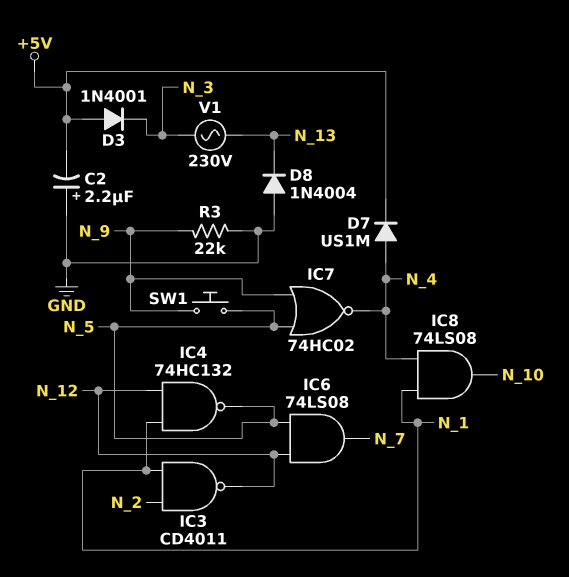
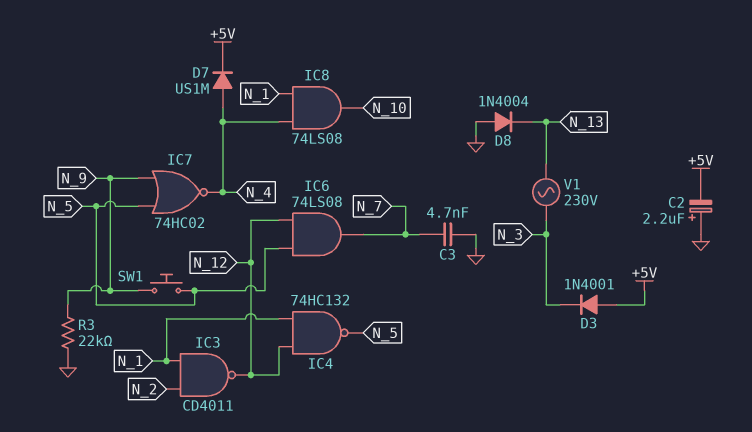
C3: none -> 4.7nF (GND, N_7)

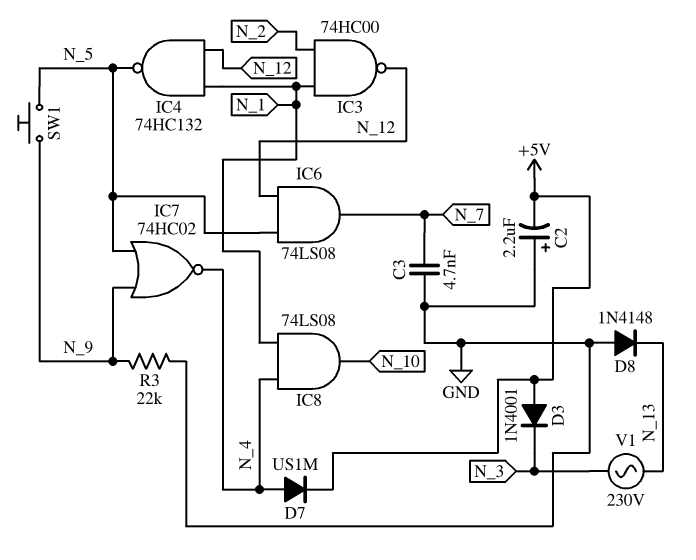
D8: diode 1N4004 (A GND, K N_13) -> diode 1N4148 (A GND, K N_13)
IC3: NAND CD4011 (in N_1, in N_2, out N_12) -> NAND 74HC00 (in N_1, in N_2, out N_12)

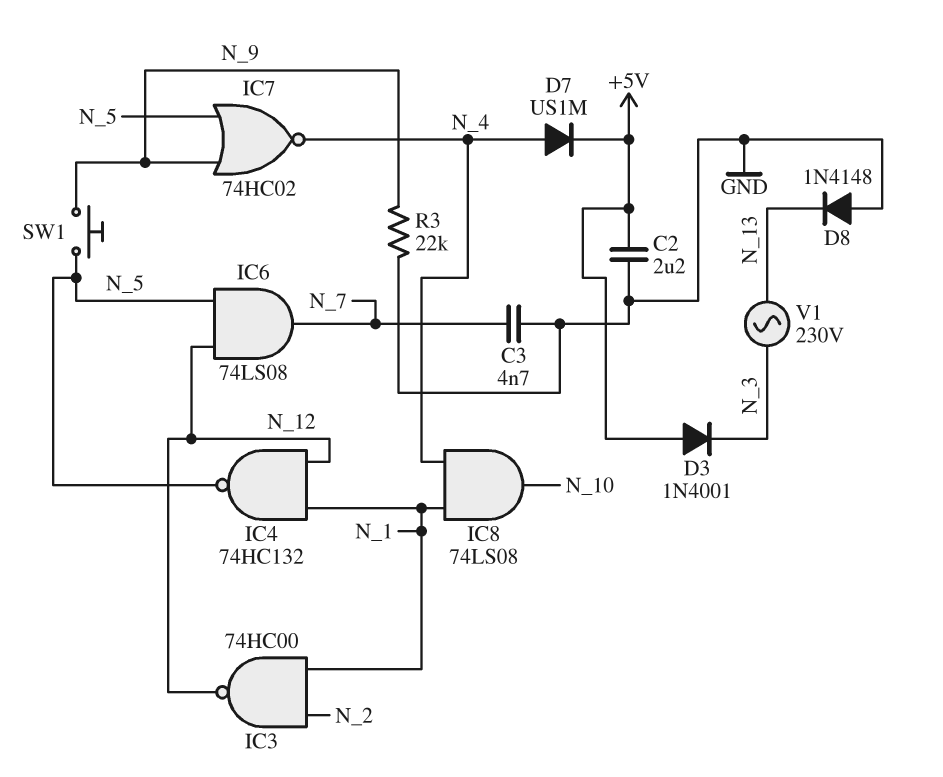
C2: 2.2uF (plus GND, minus +5V) -> 2.2uF (+5V, GND)

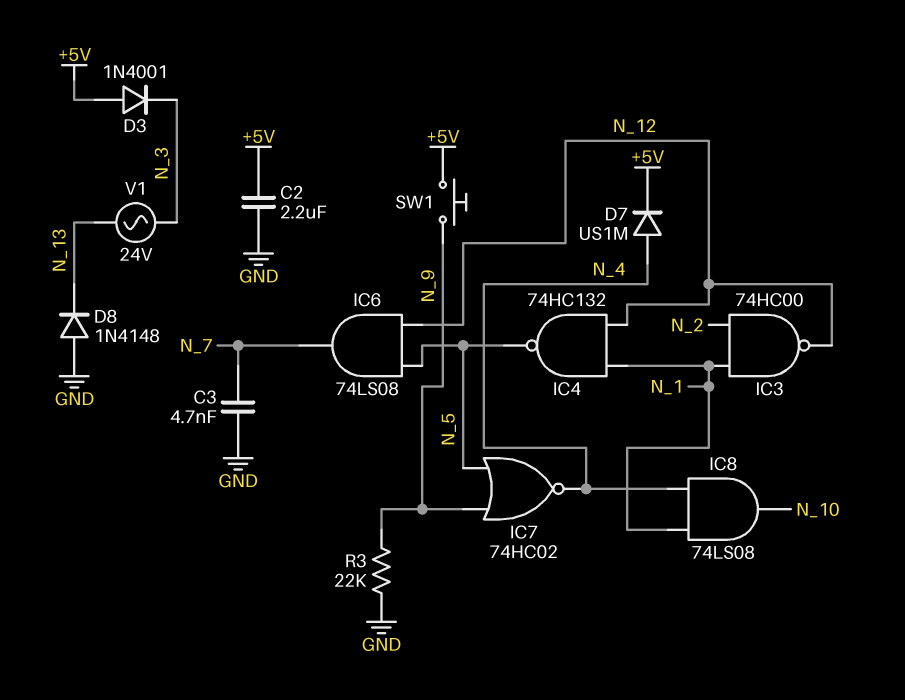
SW1: button (N_5, N_9) -> button (+5V, N_9)
V1: AC 230V (N_3, N_13) -> AC 24V (N_3, N_13)

